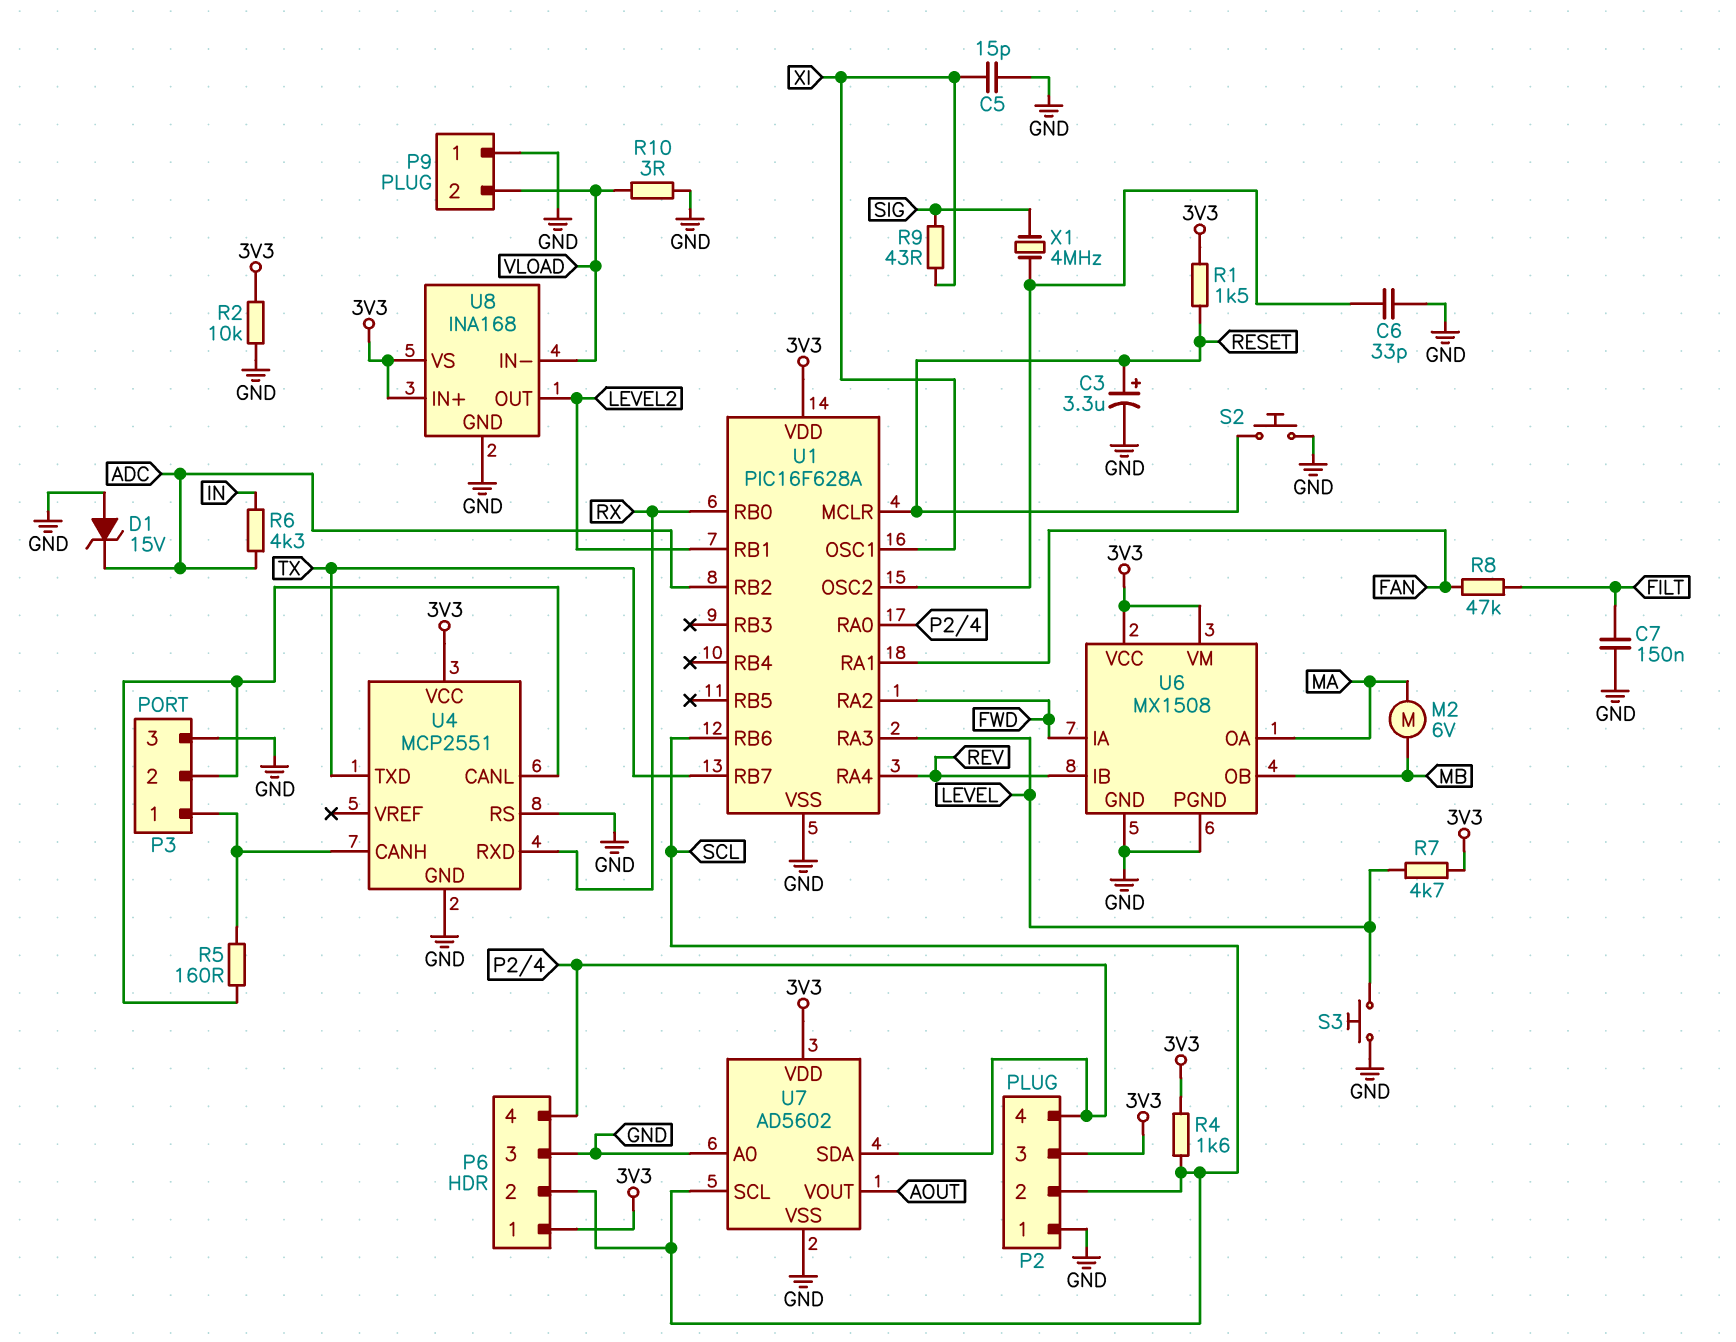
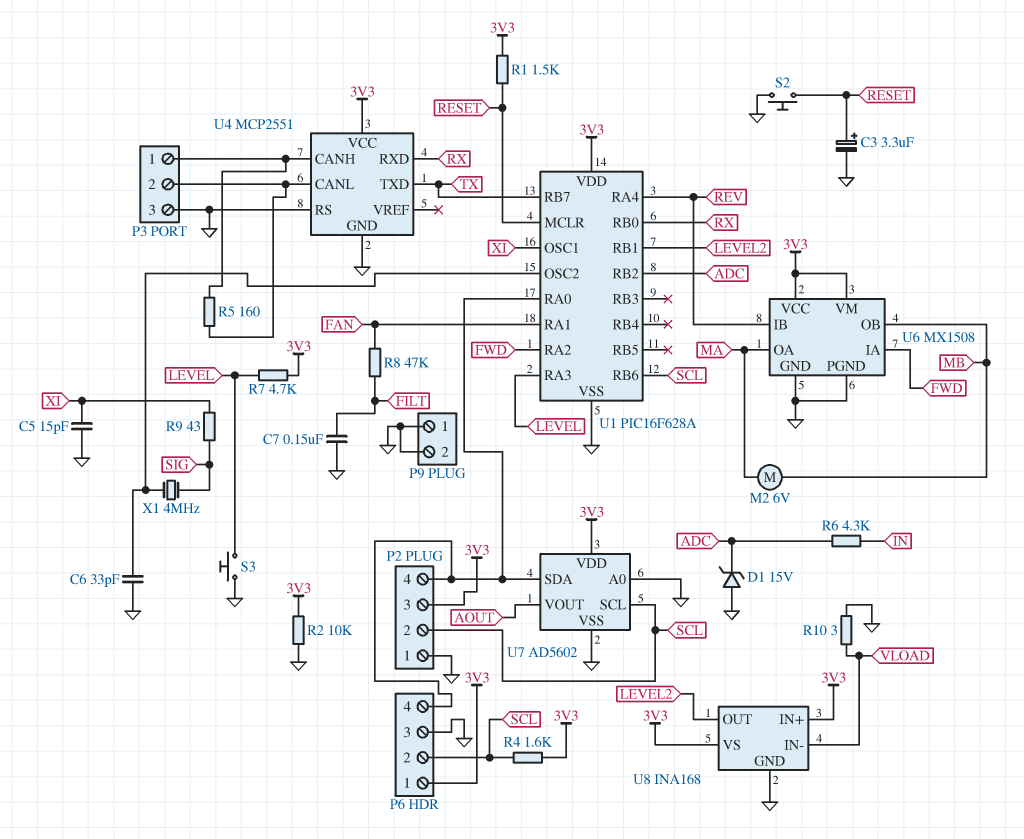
P9 pin 2: VLOAD -> GND

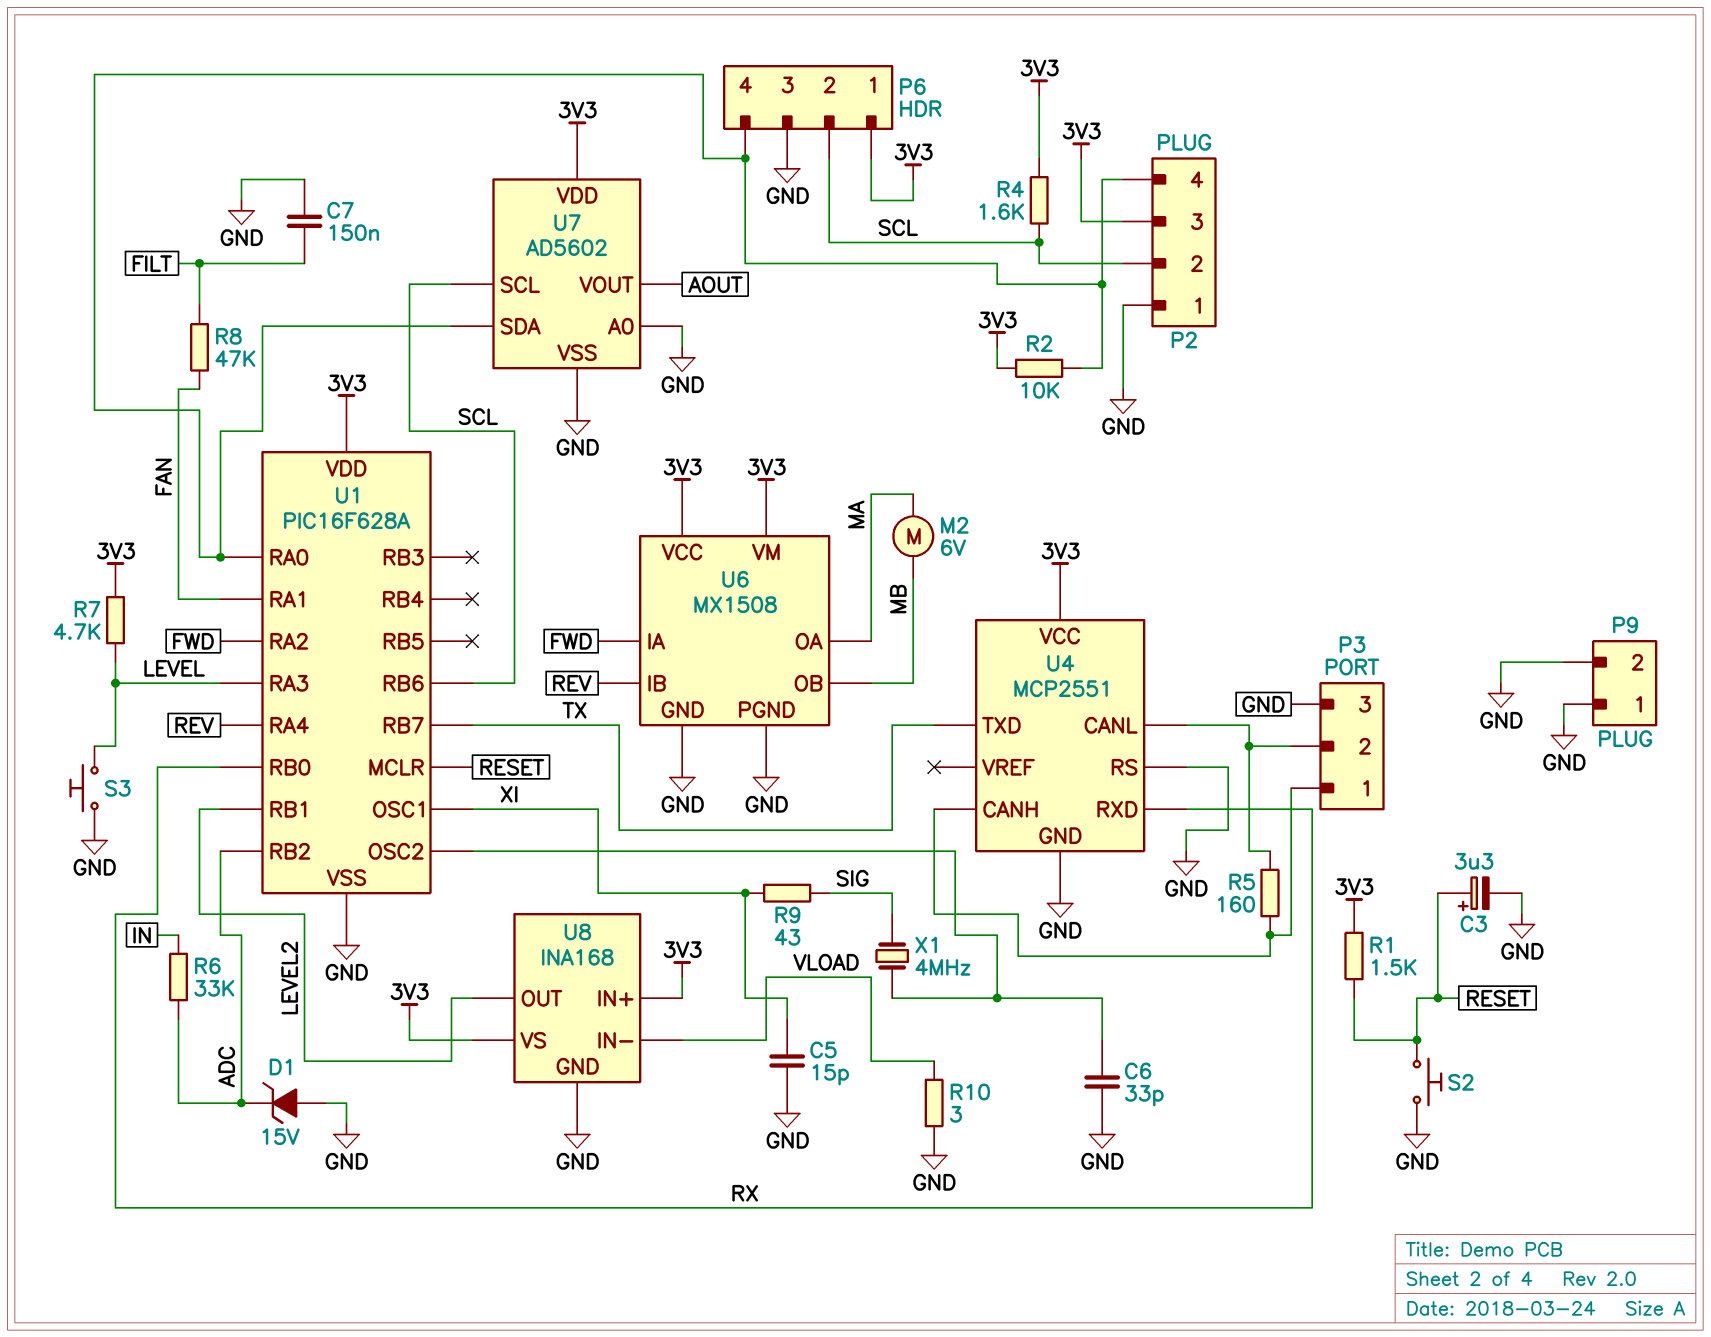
R2: 10k (3V3, GND) -> 10k (3V3, P2/4)
R6: 4.3k (ADC, IN) -> 33k (ADC, IN)

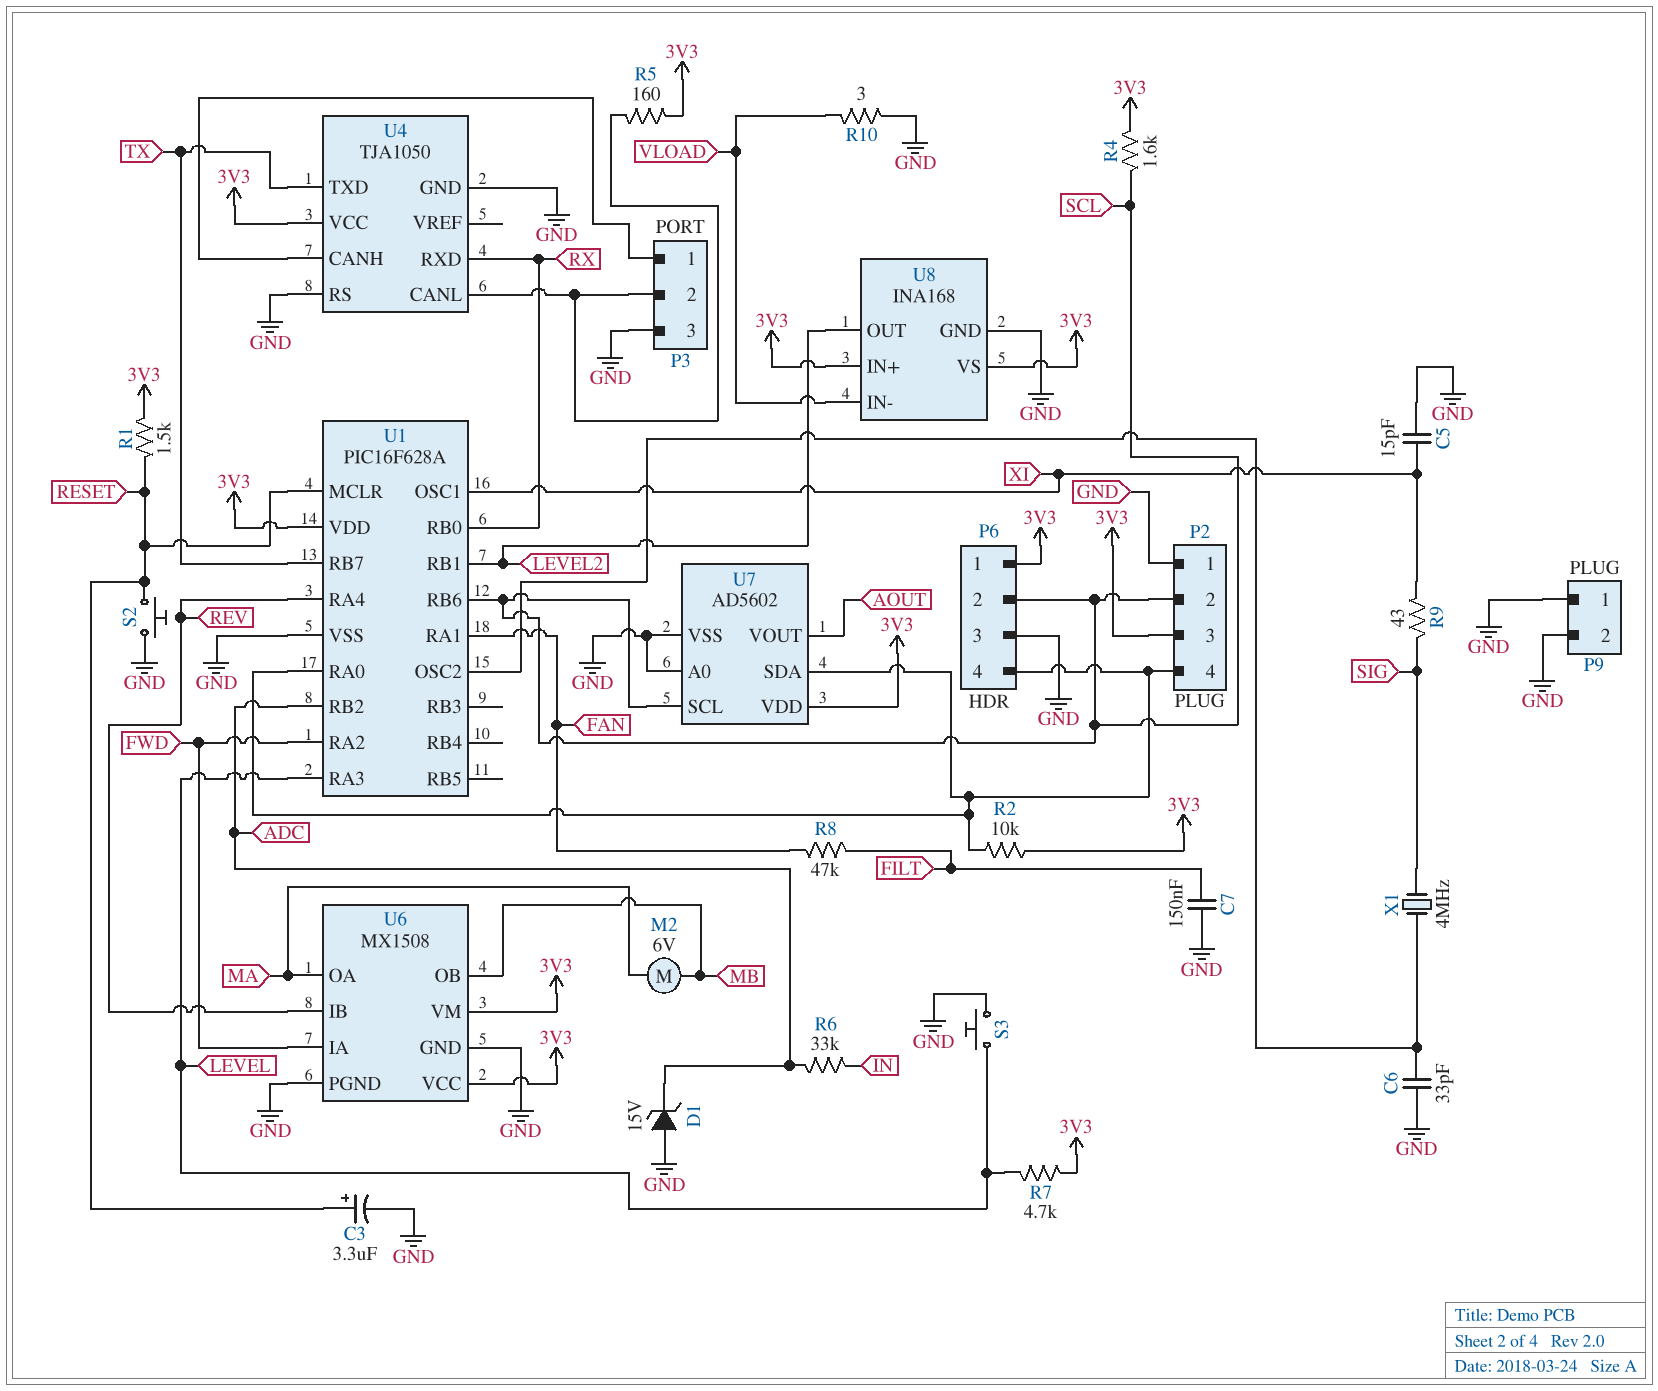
R5: 160 (P3/1, P3/2) -> 160 (3V3, P3/2)
U4: MCP2551 -> TJA1050

